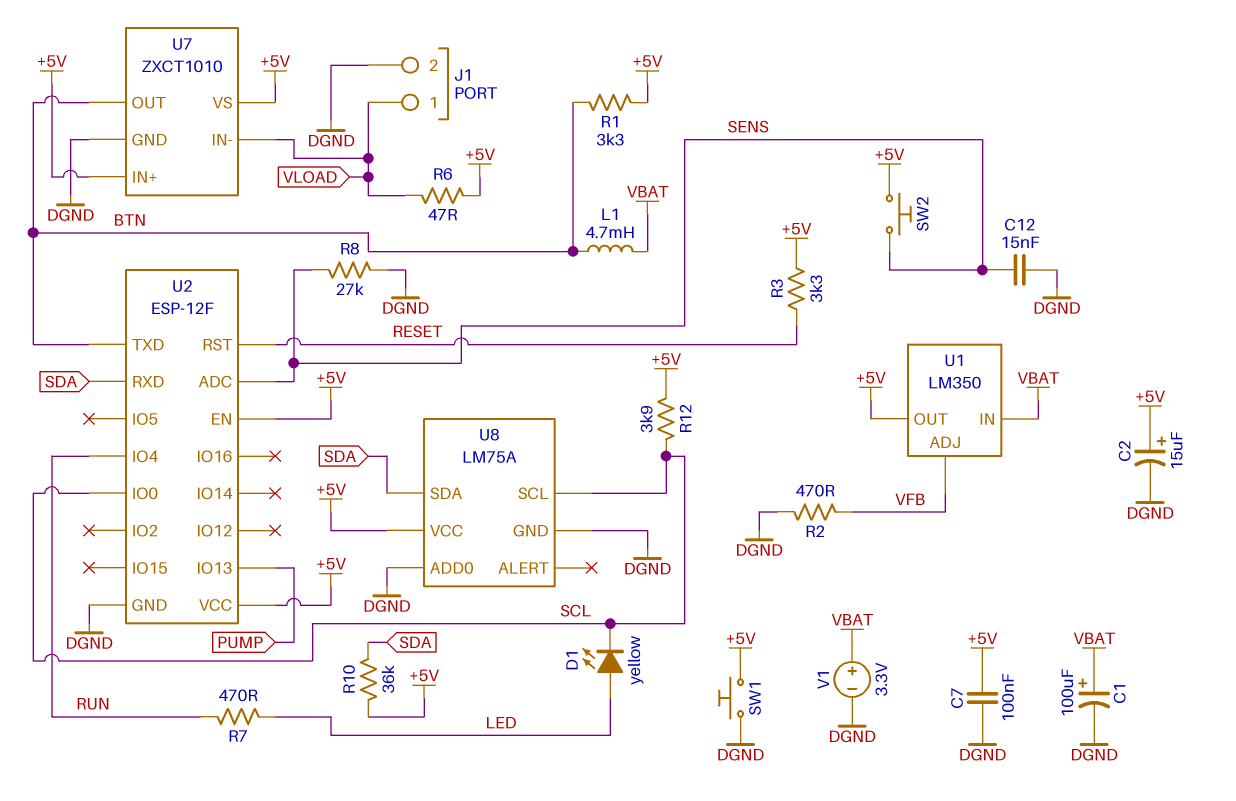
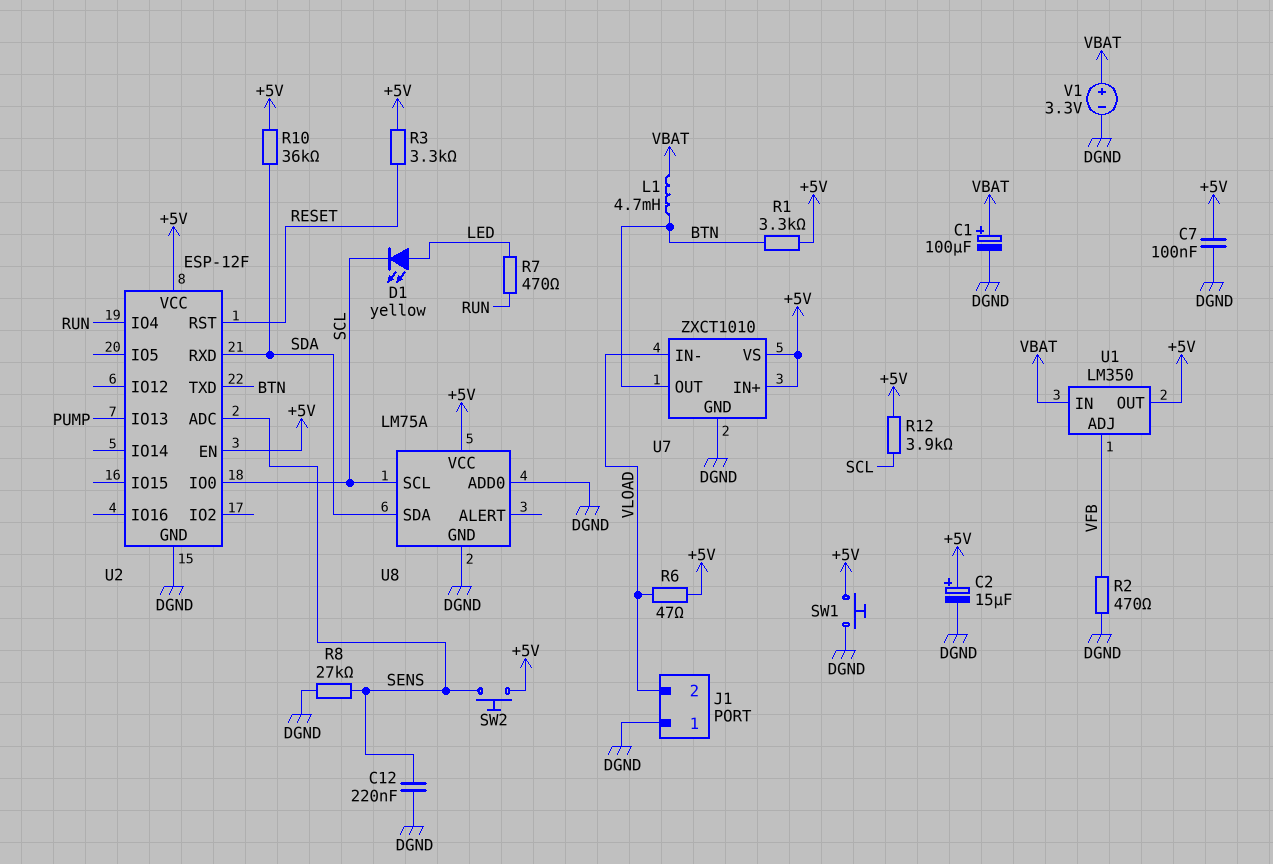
C12: 15nF (DGND, SENS) -> 220nF (DGND, SENS)
J1 pin 1: VLOAD -> DGND
J1 pin 2: DGND -> VLOAD

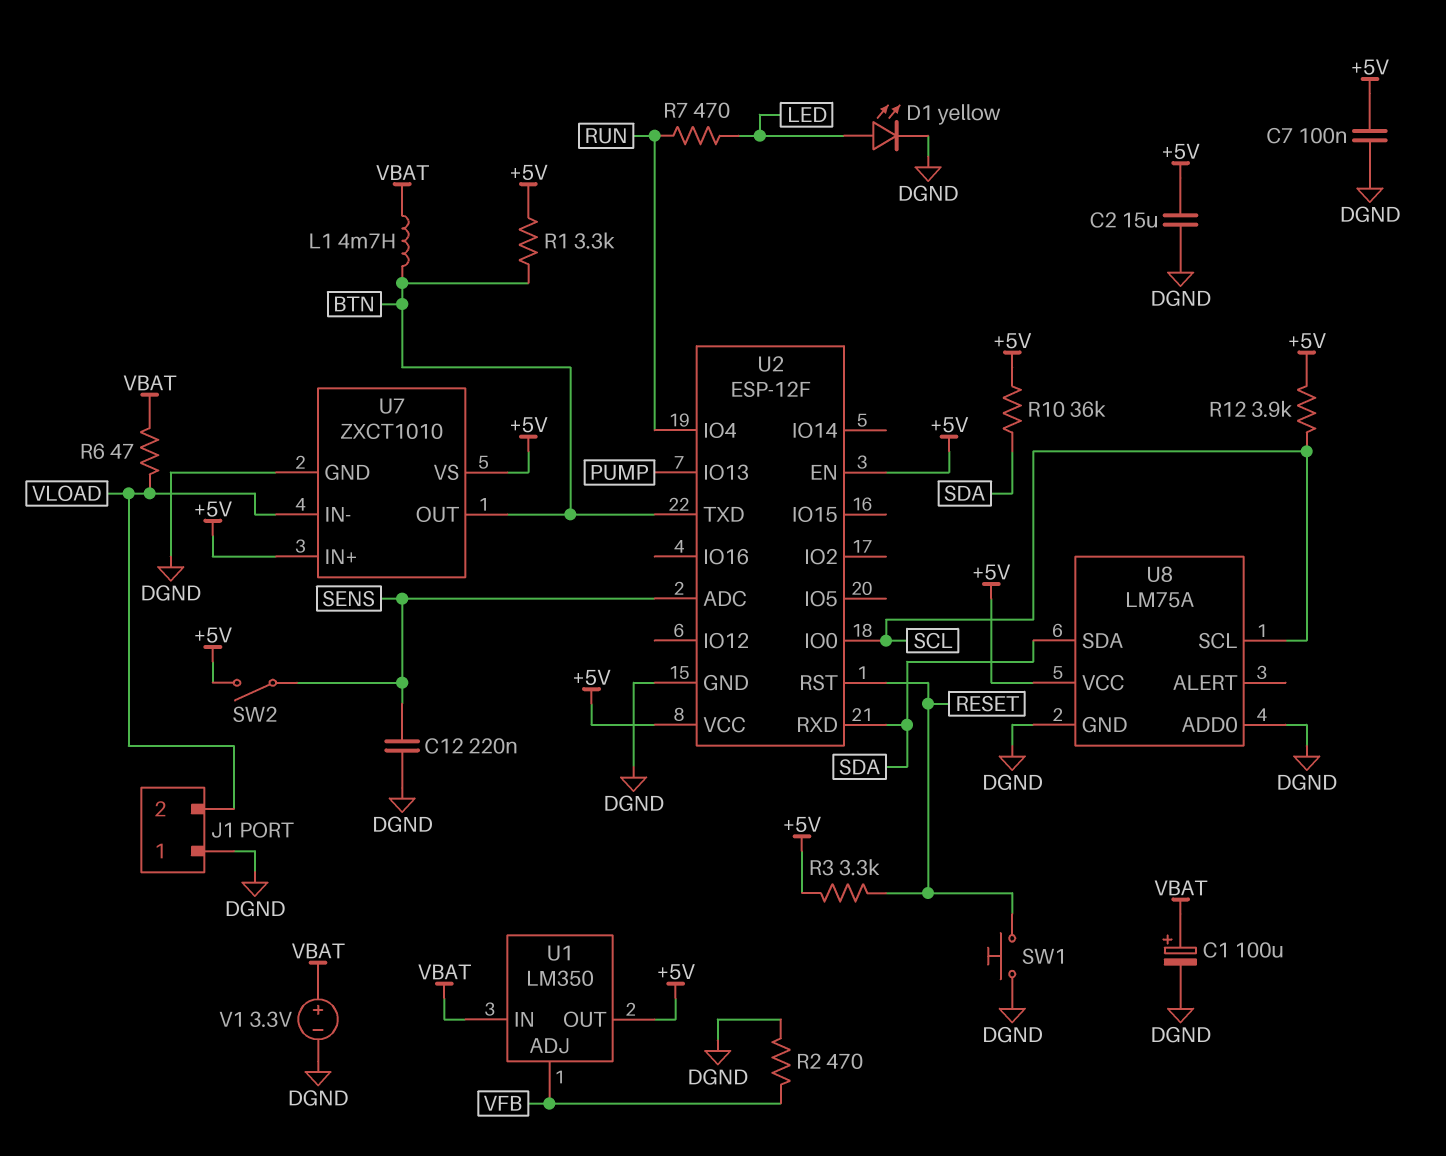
C2: 15uF (plus +5V, minus DGND) -> 15uF (+5V, DGND)
D1: LED yellow (A LED, K SCL) -> LED yellow (A LED, K DGND)
R6: 47 (+5V, VLOAD) -> 47 (VBAT, VLOAD)
R8: 27k (DGND, SENS) -> none
SW1: button (+5V, DGND) -> button (DGND, RESET)
SW2: button (+5V, SENS) -> switch (+5V, SENS)

